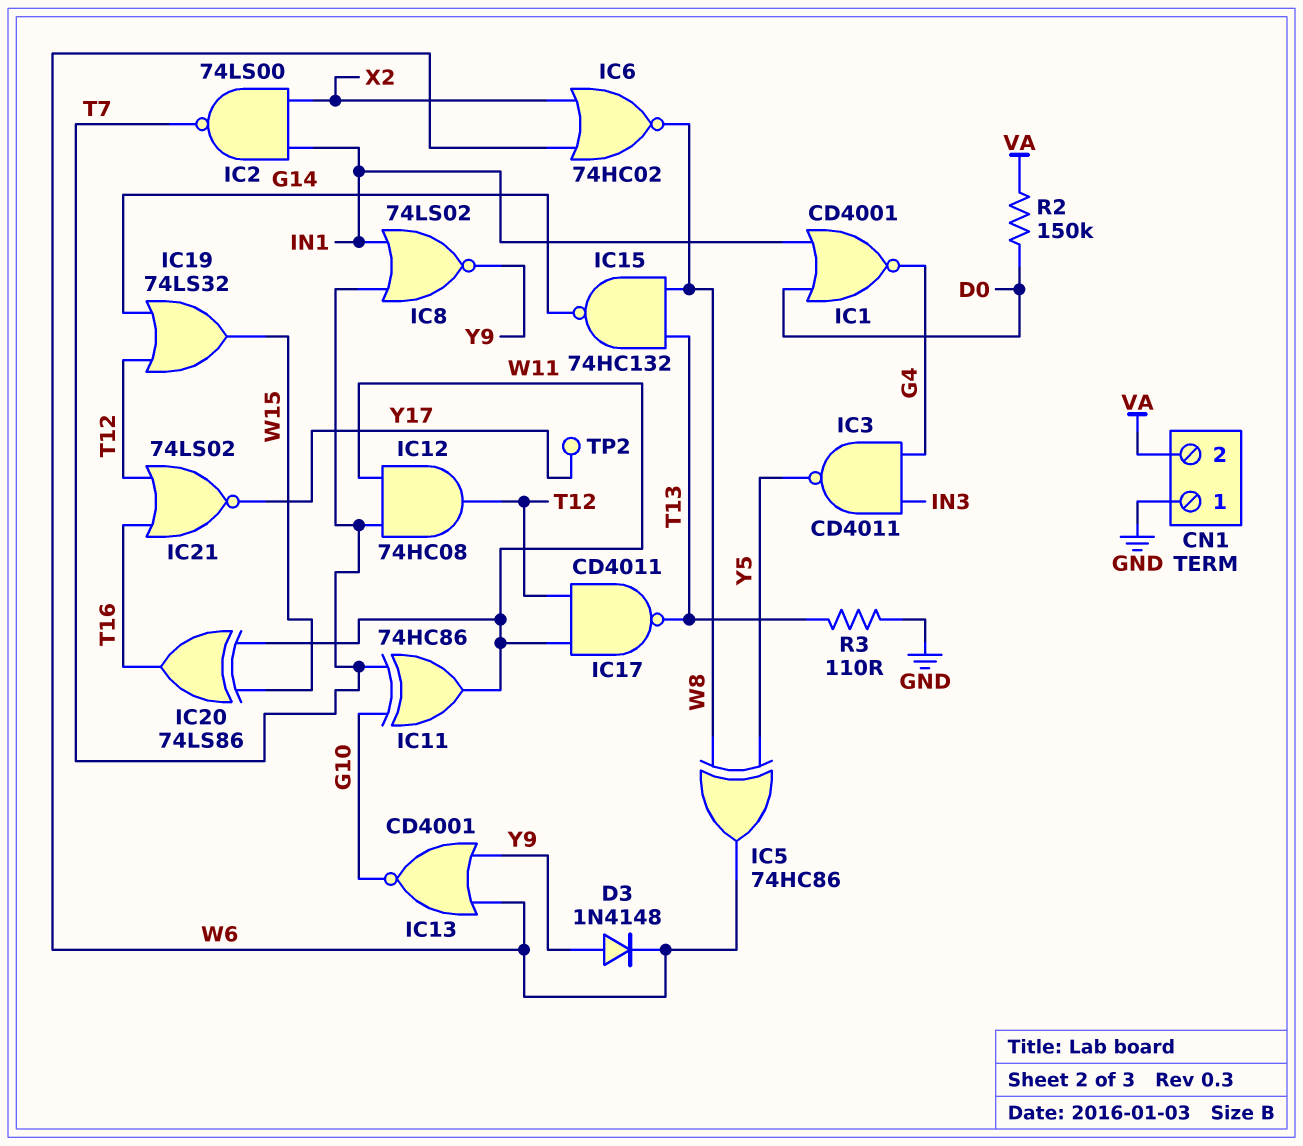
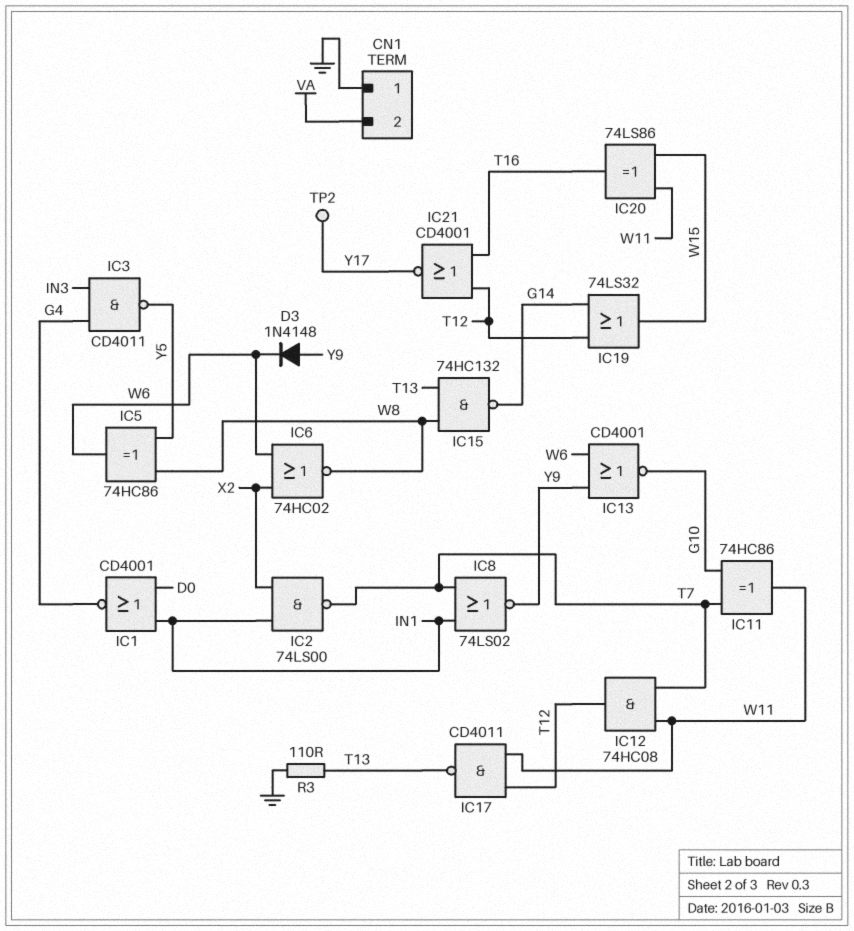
IC21: NOR 74LS02 (in T12, in T16, out Y17) -> NOR CD4001 (in T12, in T16, out Y17)
R2: 150k (D0, VA) -> none

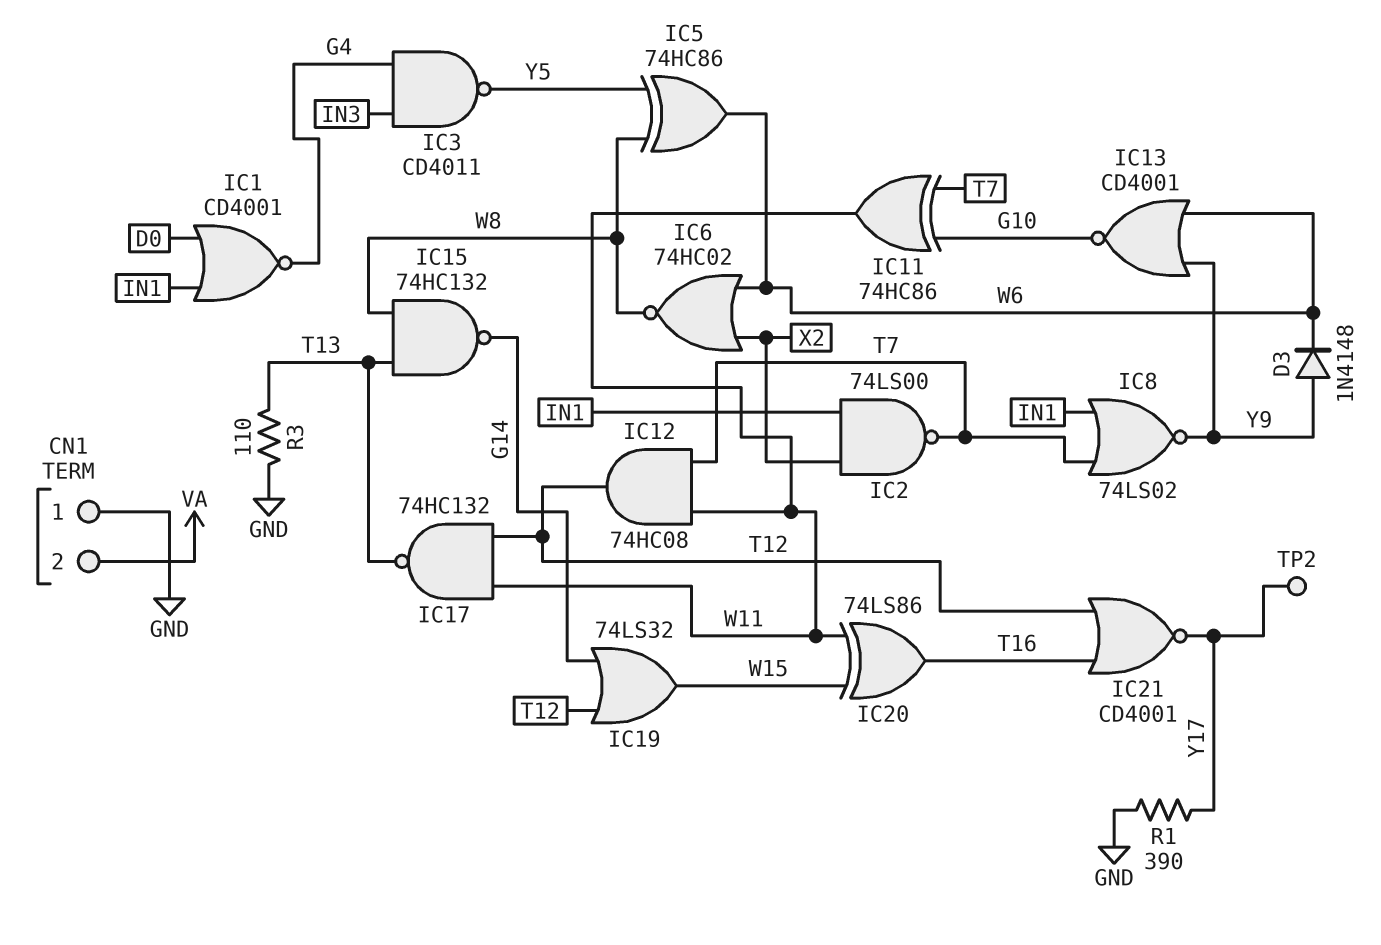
IC17: NAND CD4011 (in T12, in W11, out T13) -> NAND 74HC132 (in T12, in W11, out T13)
R1: none -> 390 (GND, Y17)

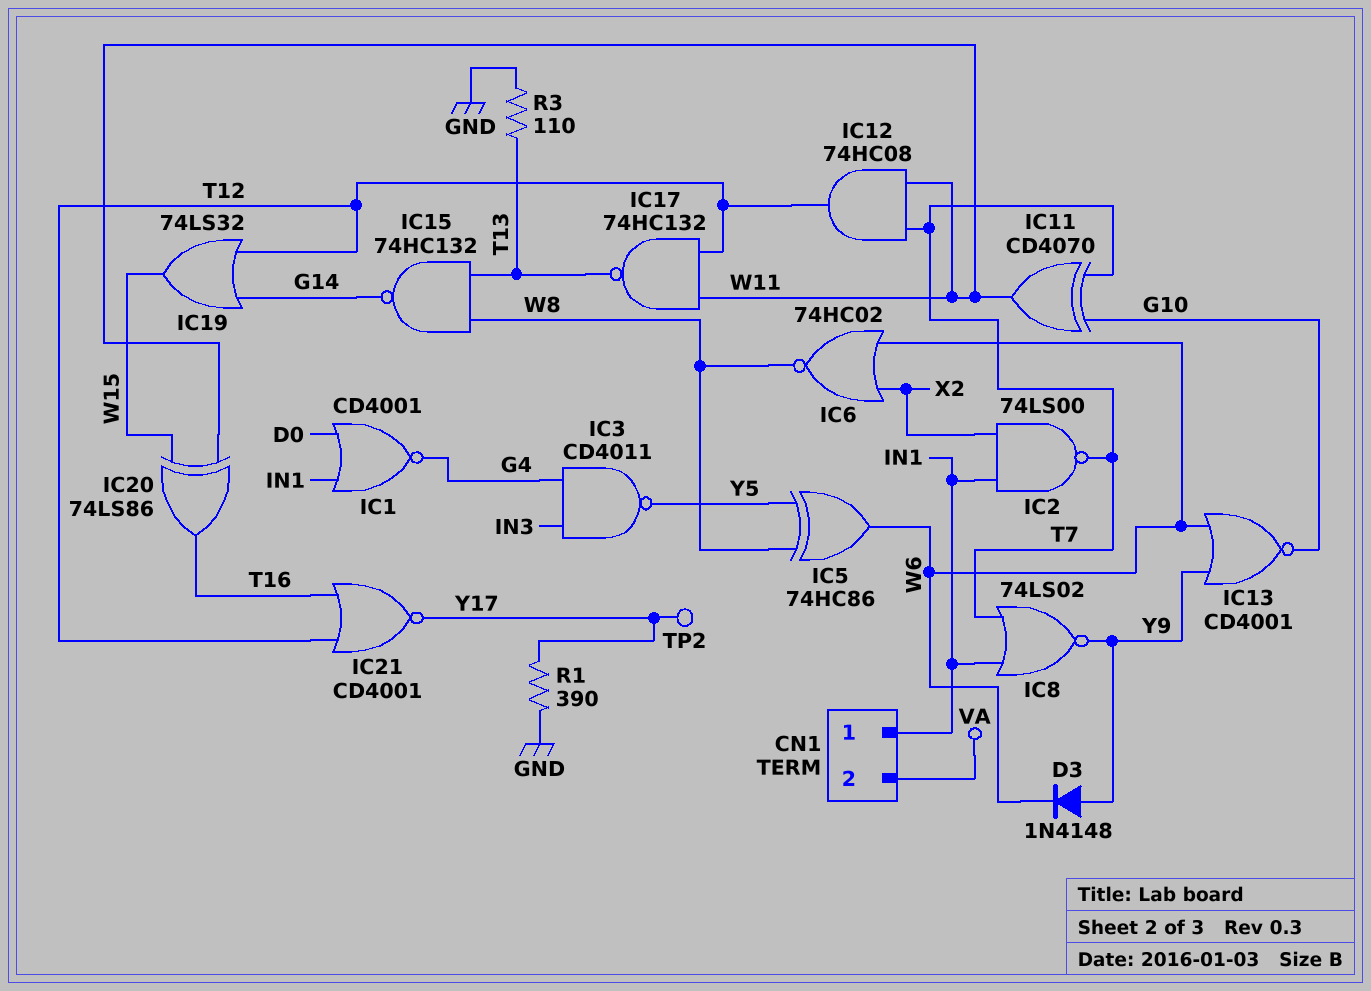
CN1 pin 1: GND -> IN1
IC11: XOR 74HC86 (in G10, in T7, out W11) -> XOR CD4070 (in G10, in T7, out W11)

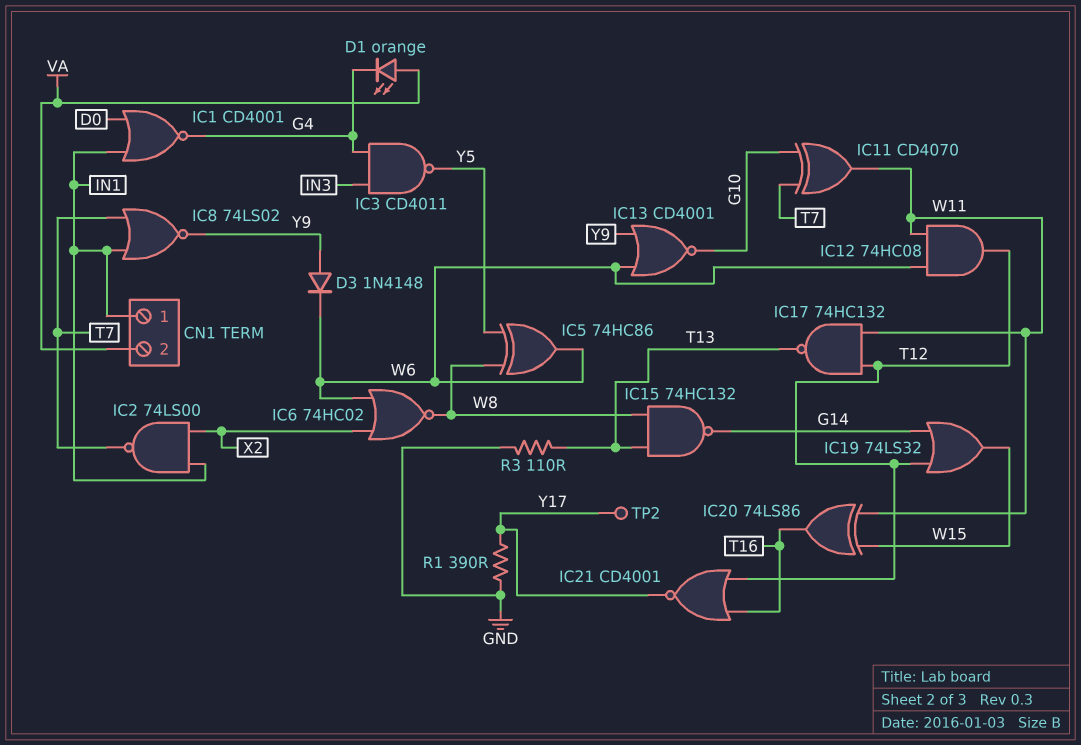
D1: none -> LED orange (A VA, K G4)
IC12: AND 74HC08 (in T7, in W11, out T12) -> AND 74HC08 (in W6, in W11, out T12)

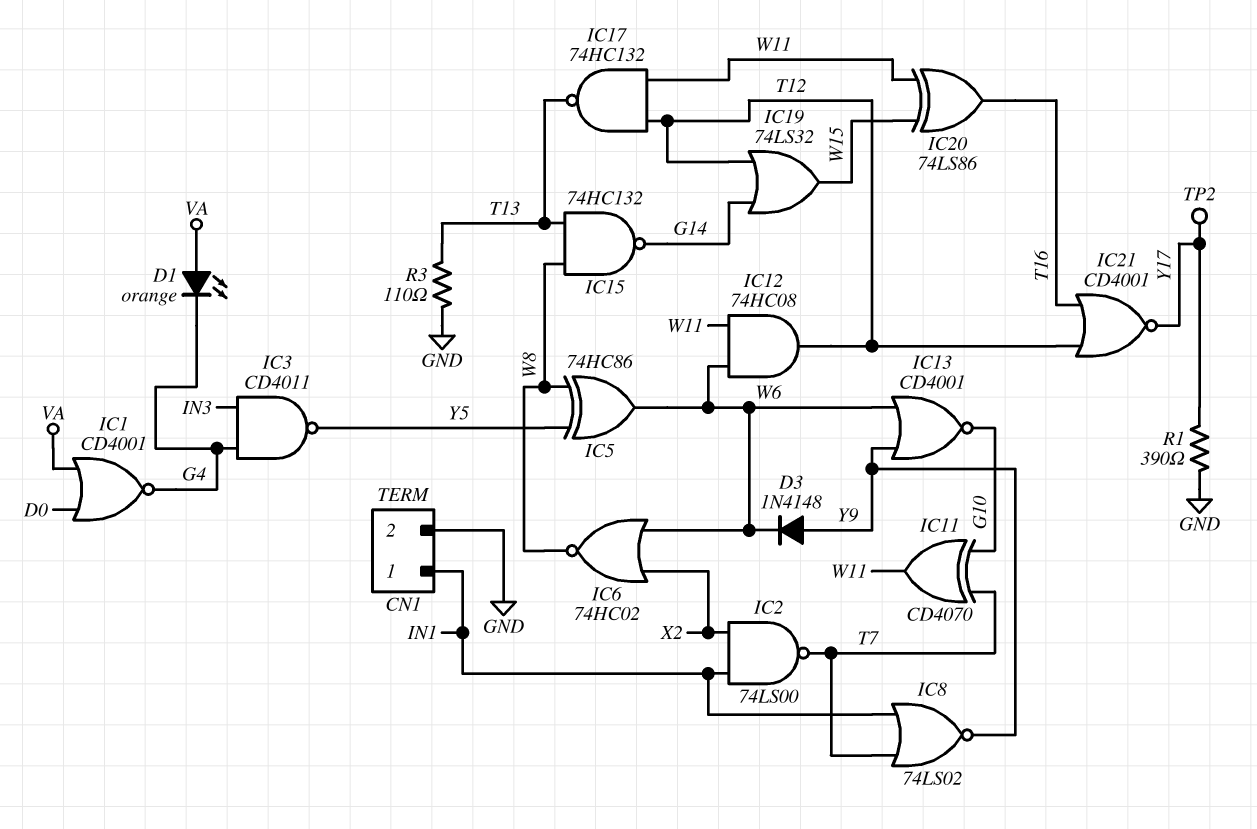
CN1 pin 2: VA -> GND
IC1: NOR CD4001 (in D0, in IN1, out G4) -> NOR CD4001 (in D0, in VA, out G4)

